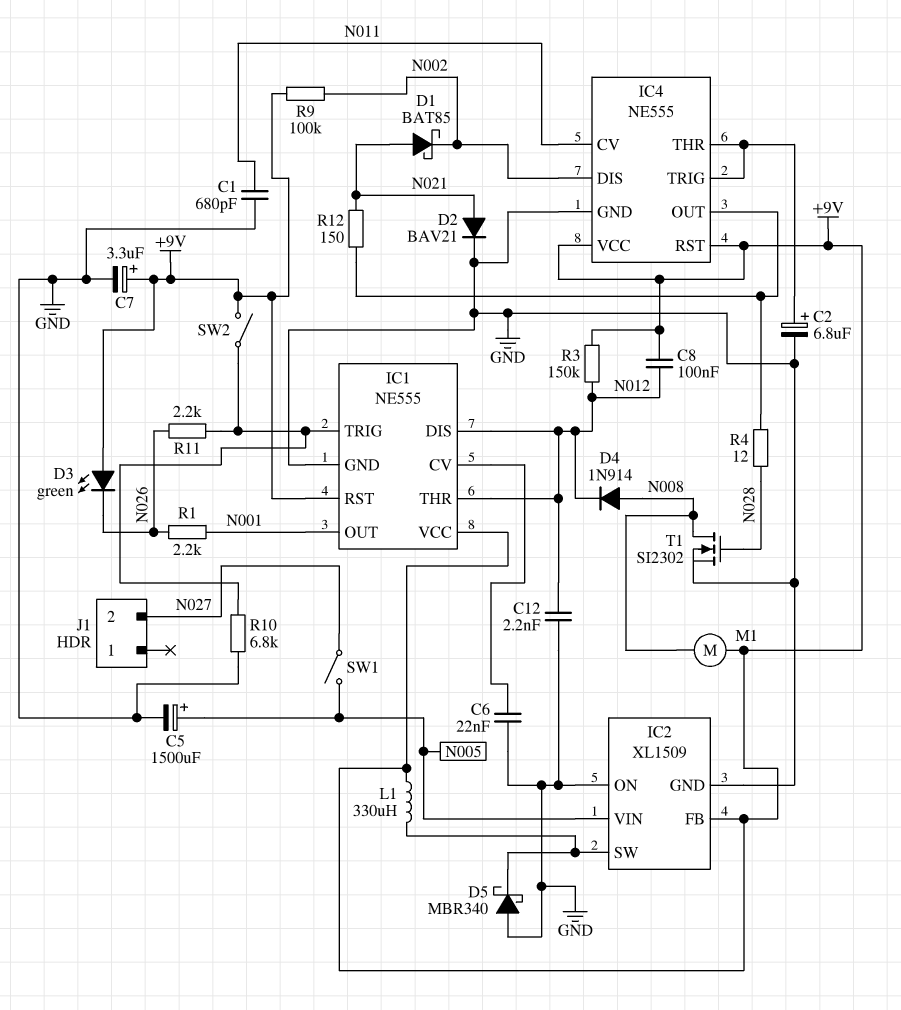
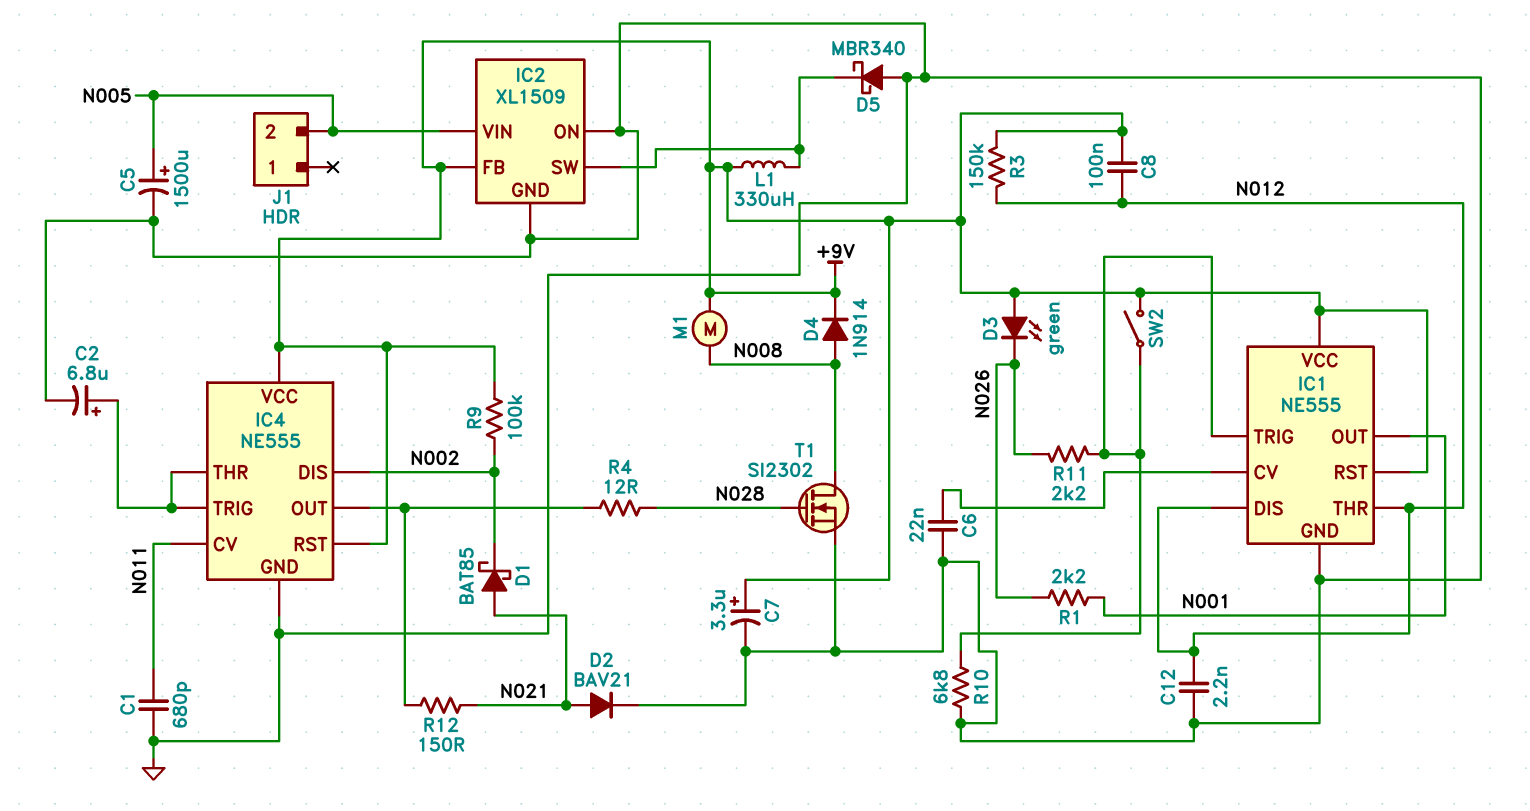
D4: diode 1N914 (A N008, K N012) -> diode 1N914 (A N008, K +9V)
J1 pin 2: N027 -> N005
SW1: switch (N005, N027) -> none

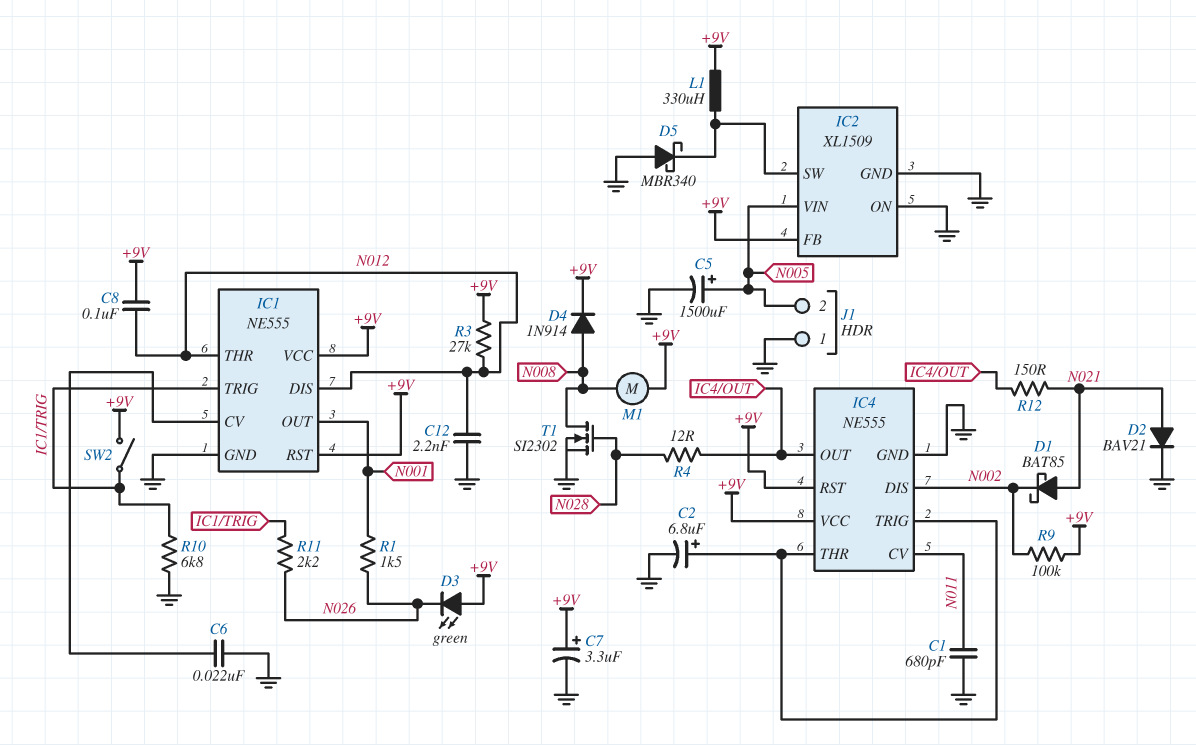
J1 pin 1: none -> GND
R1: 2.2k (N001, N026) -> 1.5k (N001, N026)
R3: 150k (+9V, N012) -> 27k (+9V, N012)

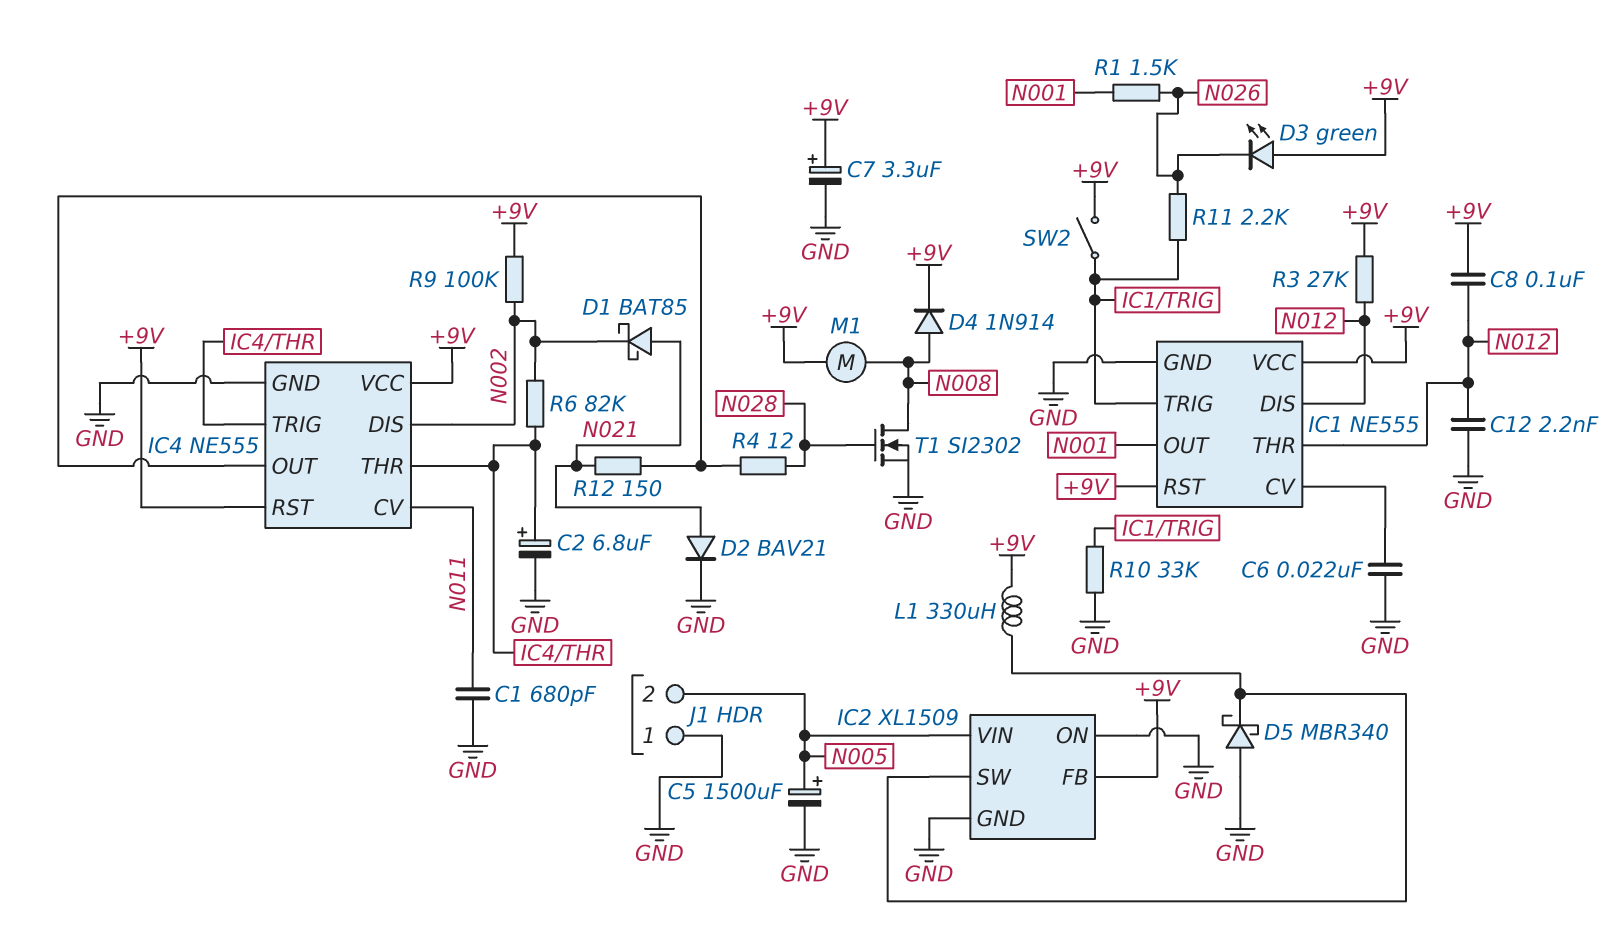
R6: none -> 82k (IC4/THR, N002)
R10: 6.8k (GND, IC1/TRIG) -> 33k (GND, IC1/TRIG)

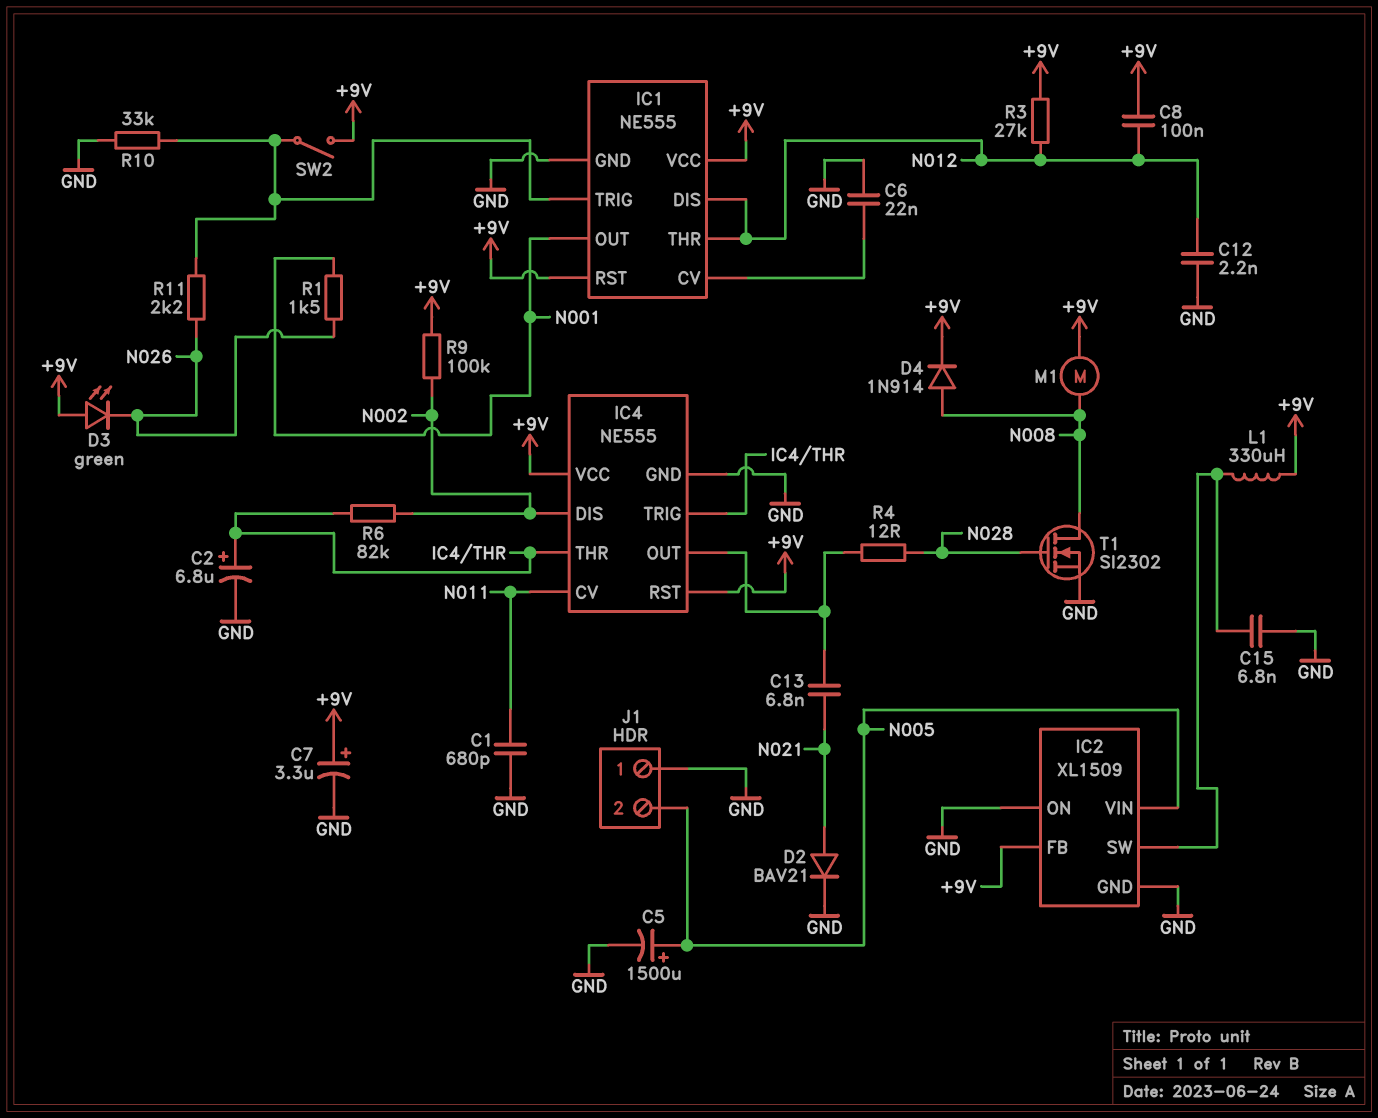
C13: none -> 6.8nF (IC4/OUT, N021)
C15: none -> 6.8nF (GND, IC2/SW)
D1: schottky BAT85 (A N021, K N002) -> none
D5: schottky MBR340 (A GND, K IC2/SW) -> none
R12: 150 (IC4/OUT, N021) -> none

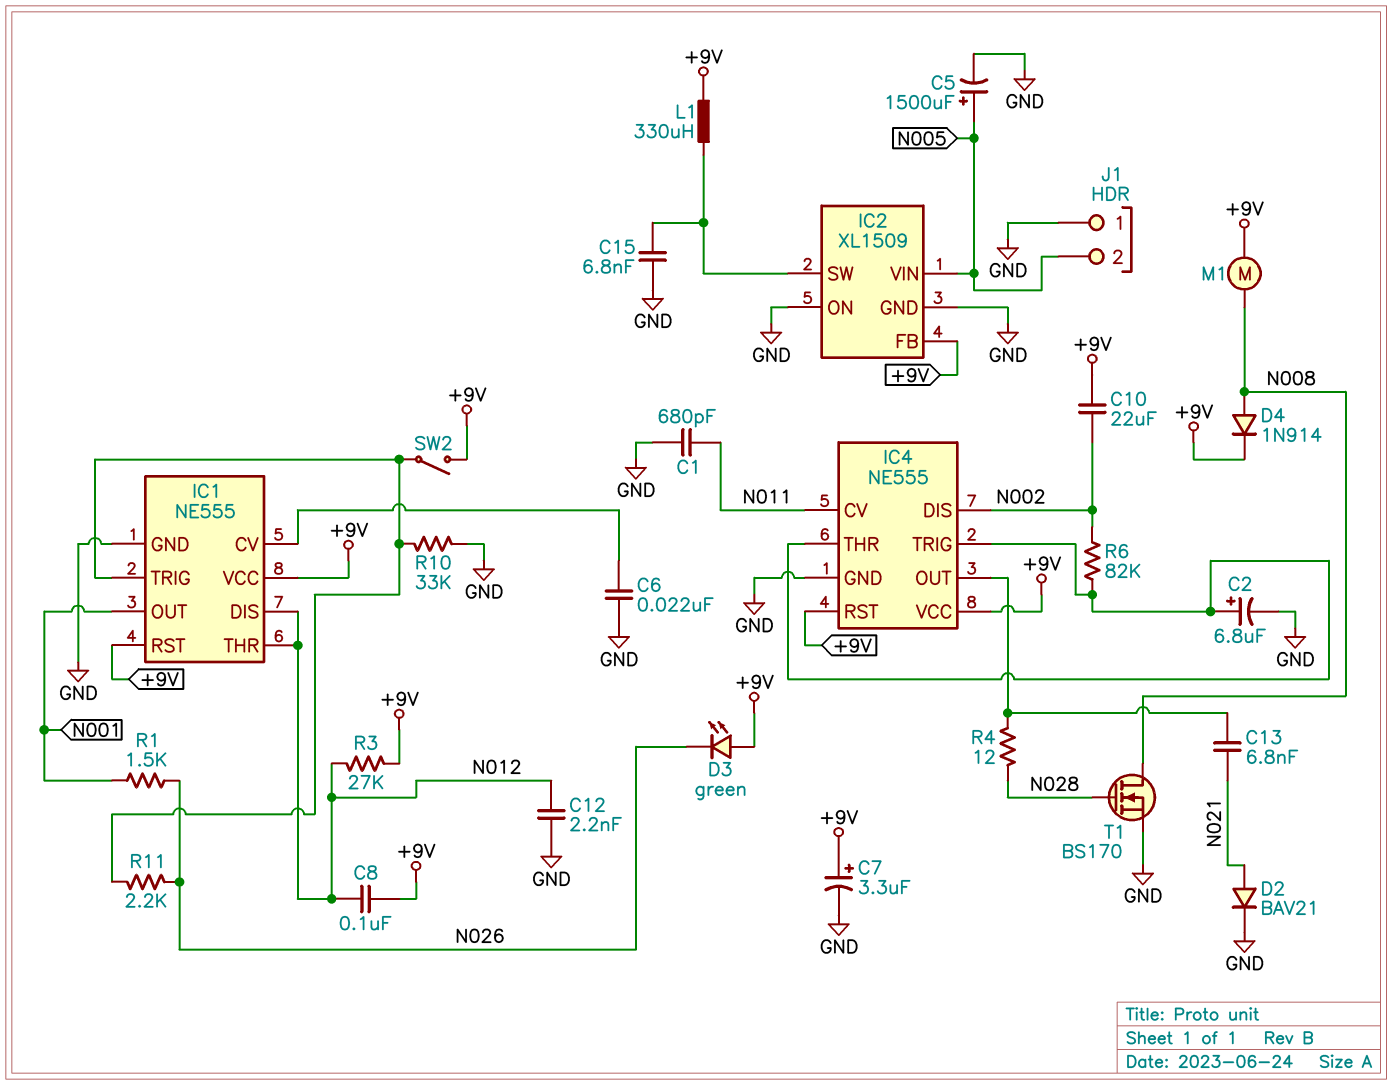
C10: none -> 22uF (+9V, N002)
R9: 100k (+9V, N002) -> none
T1: NMOS SI2302 (G N028, D N008, S GND) -> NMOS BS170 (G N028, D N008, S GND)

